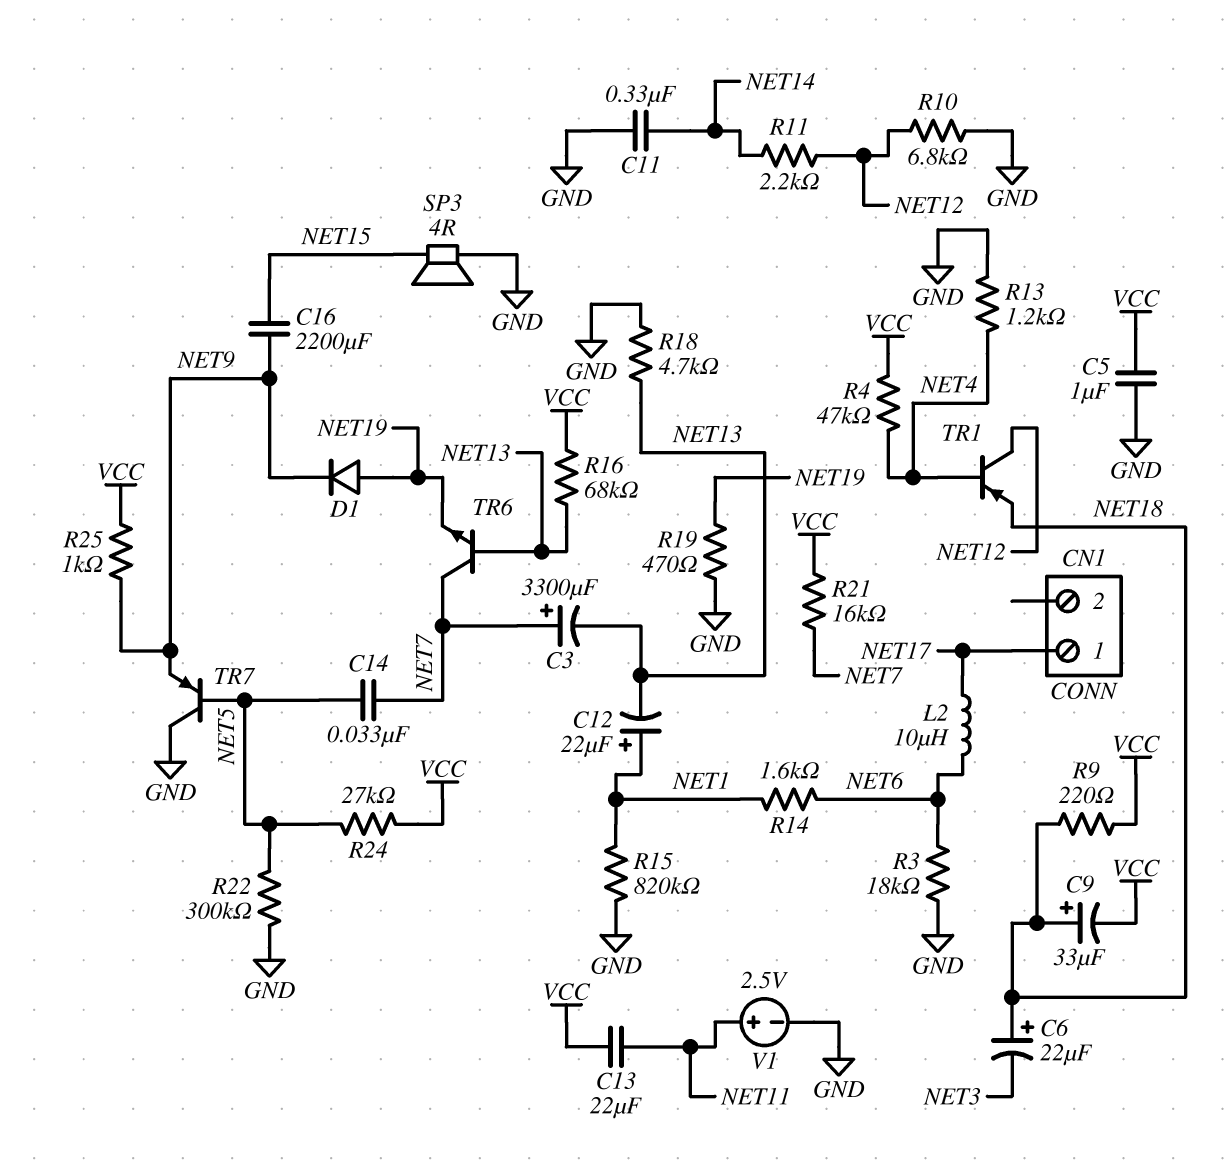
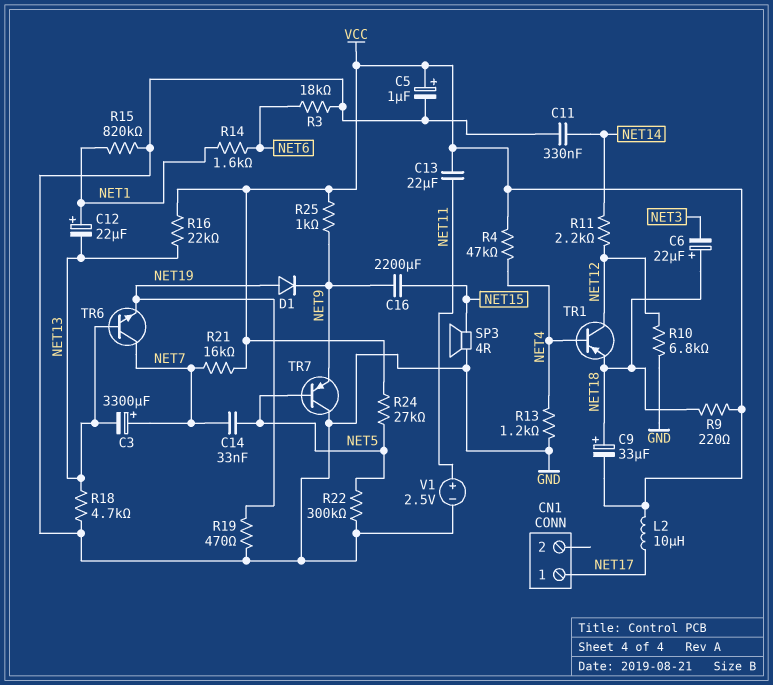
C5: 1uF (GND, VCC) -> 1uF (plus VCC, minus GND)
L2: 10uH (NET6, NET17) -> 10uH (NET17, VCC)
R16: 68k (NET13, VCC) -> 22k (NET13, VCC)

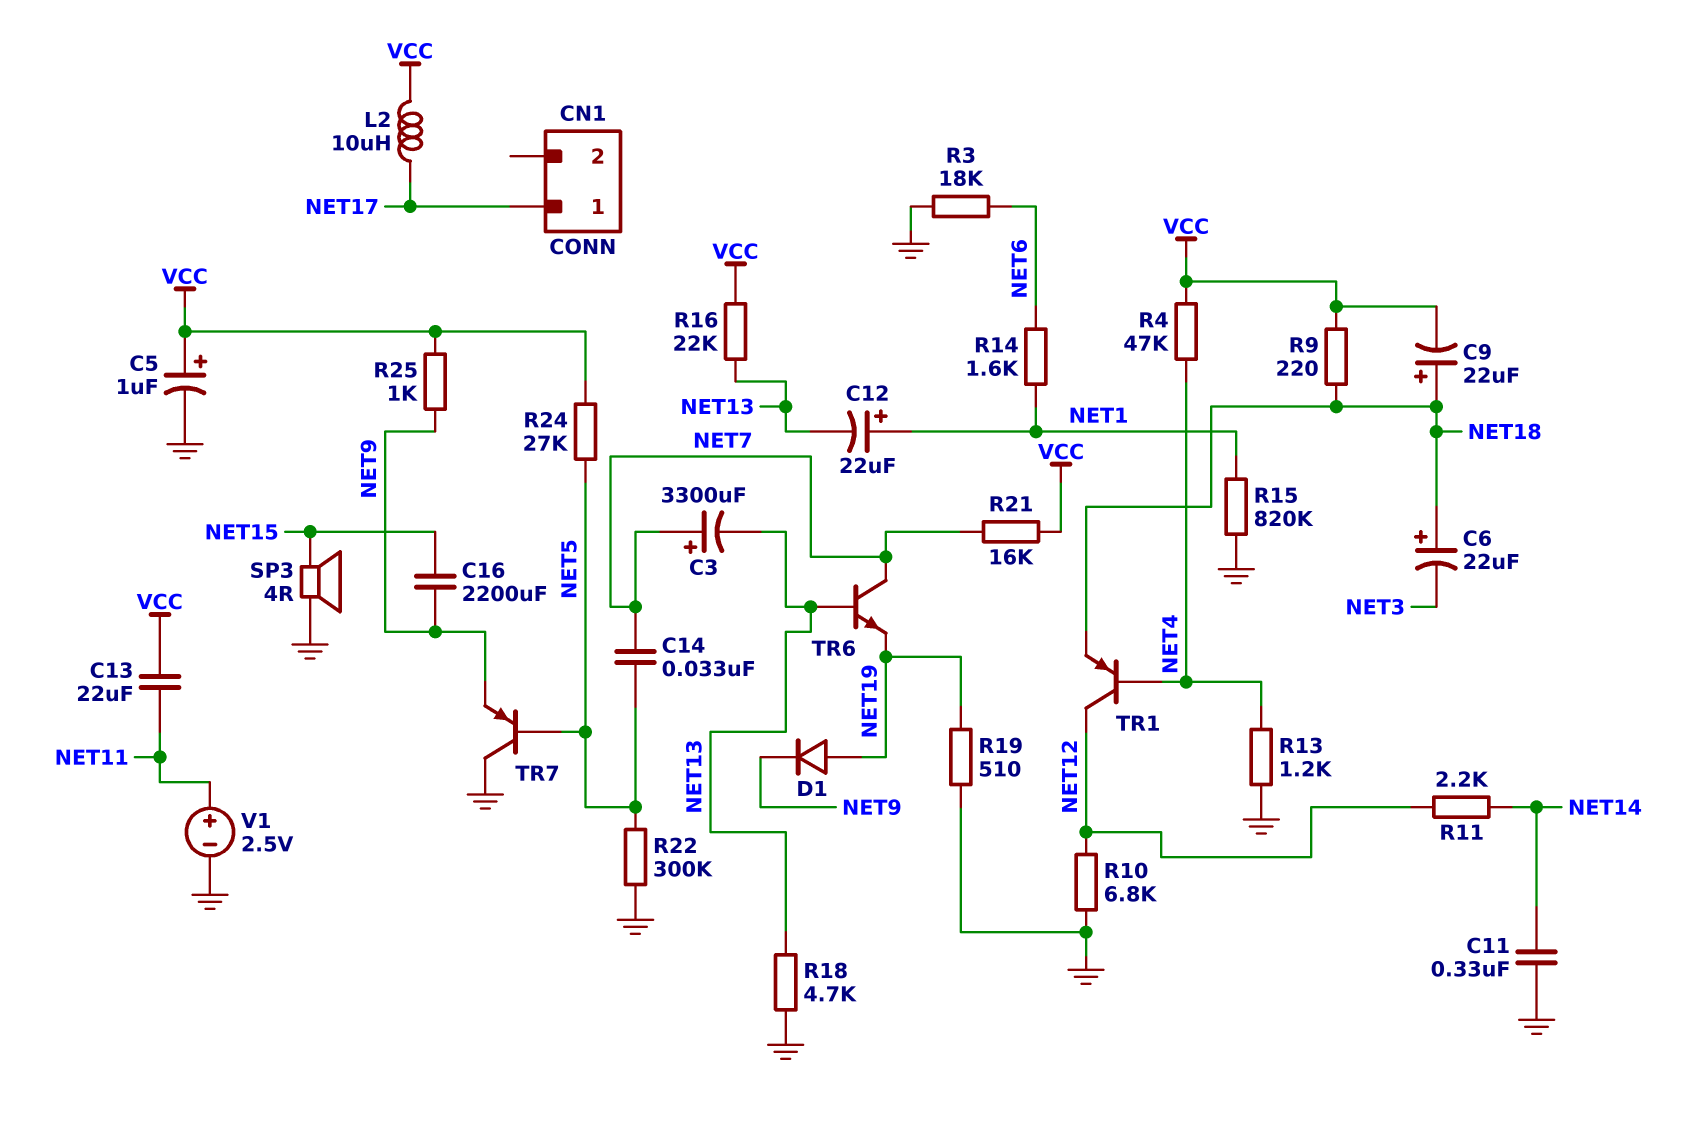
C9: 33uF (plus NET18, minus VCC) -> 22uF (plus NET18, minus VCC)
R19: 470 (GND, NET19) -> 510 (GND, NET19)

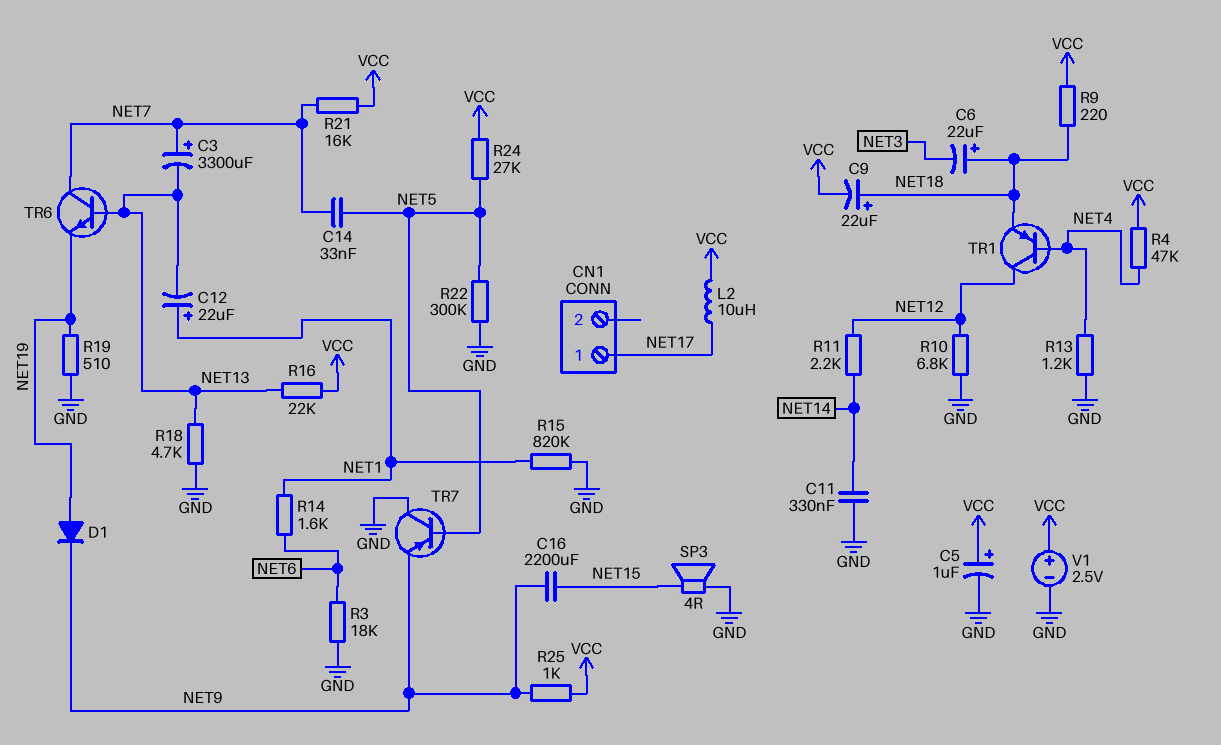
C13: 22uF (NET11, VCC) -> none
V1: 2.5V (plus NET11, minus GND) -> 2.5V (plus VCC, minus GND)

